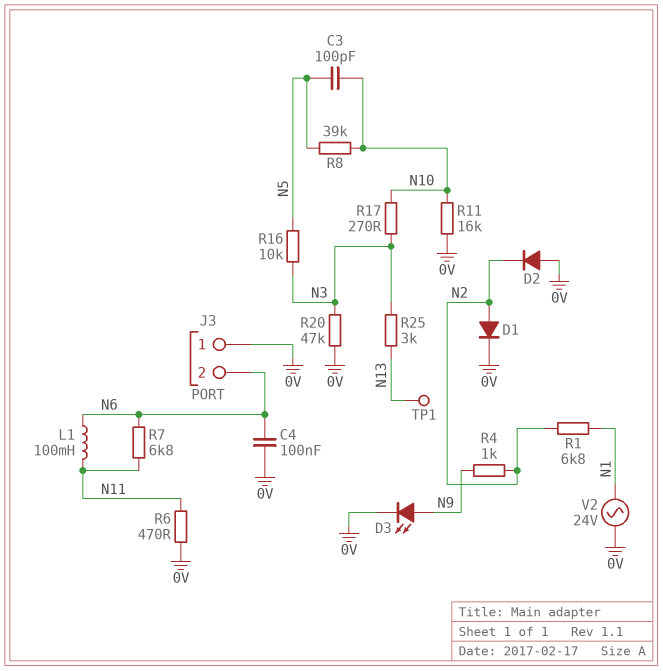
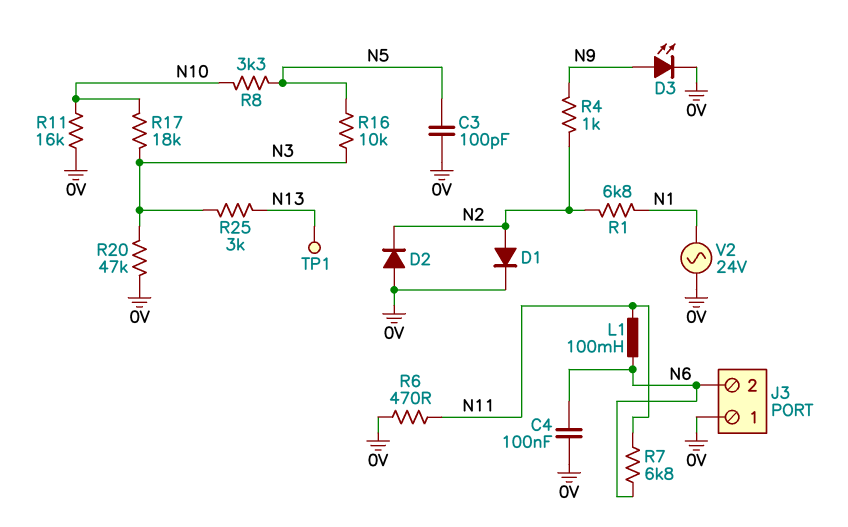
C3: 100pF (N5, N10) -> 100pF (0V, N5)
R8: 39k (N5, N10) -> 3.3k (N5, N10)
R17: 270 (N3, N10) -> 18k (N3, N10)

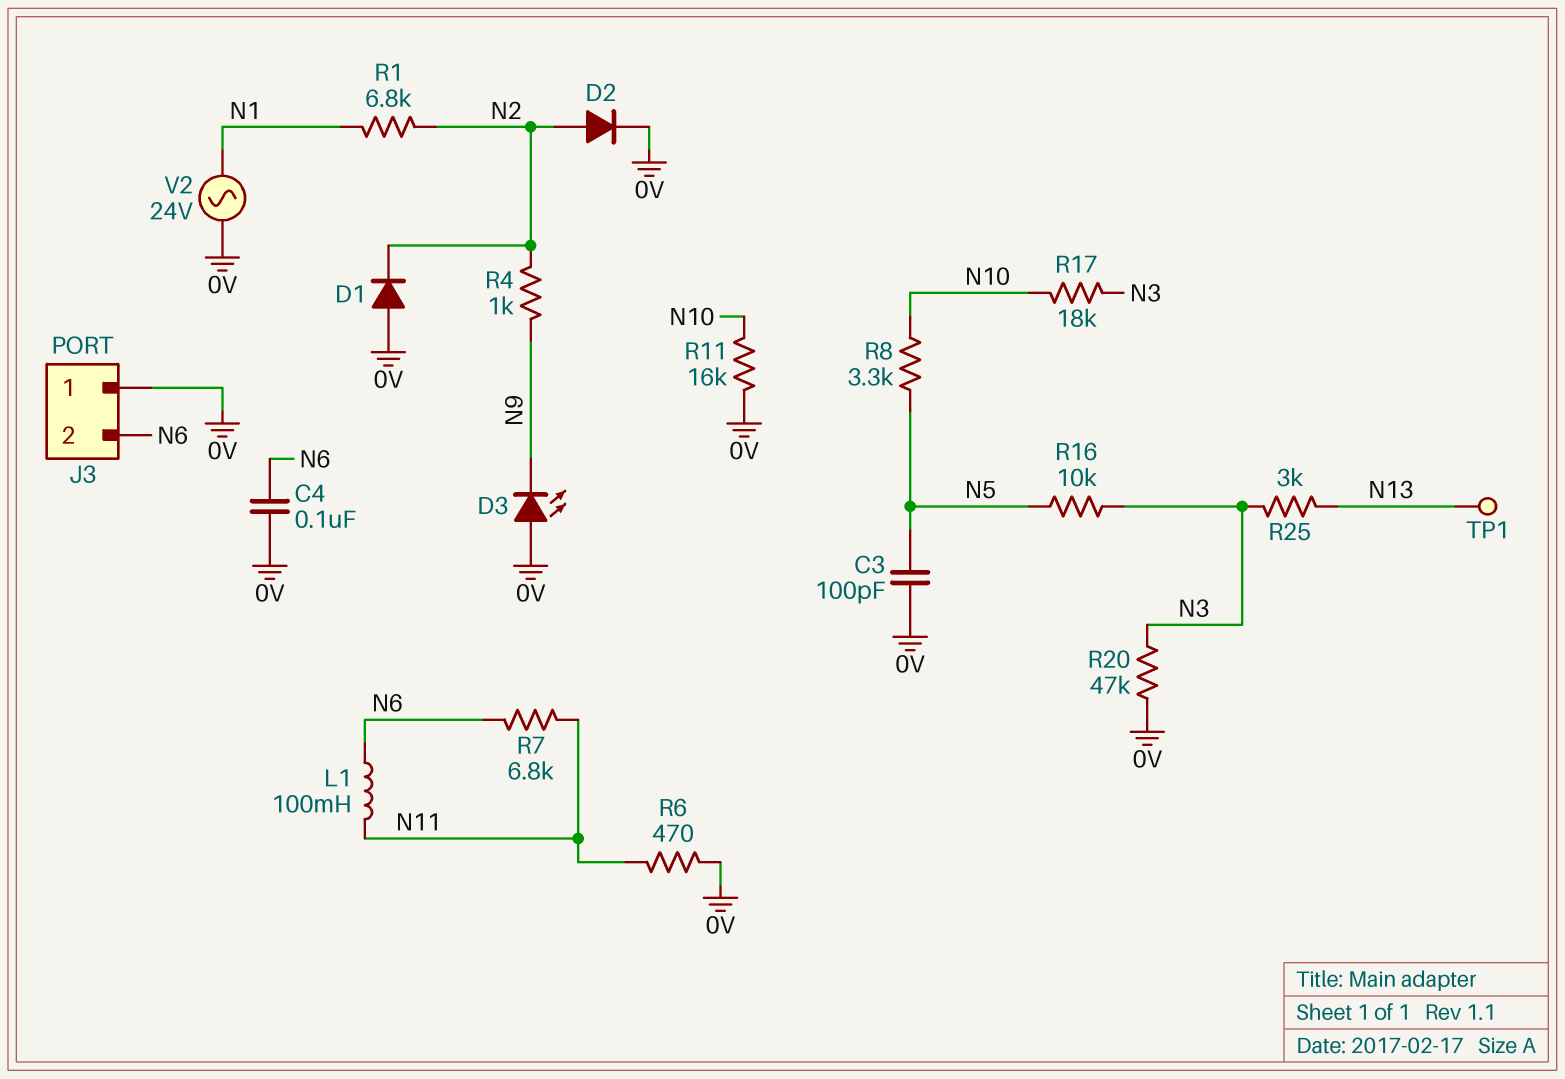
D1: diode (A N2, K 0V) -> diode (A 0V, K N2)
D2: diode (A 0V, K N2) -> diode (A N2, K 0V)
D3: LED (A N9, K 0V) -> LED (A 0V, K N9)

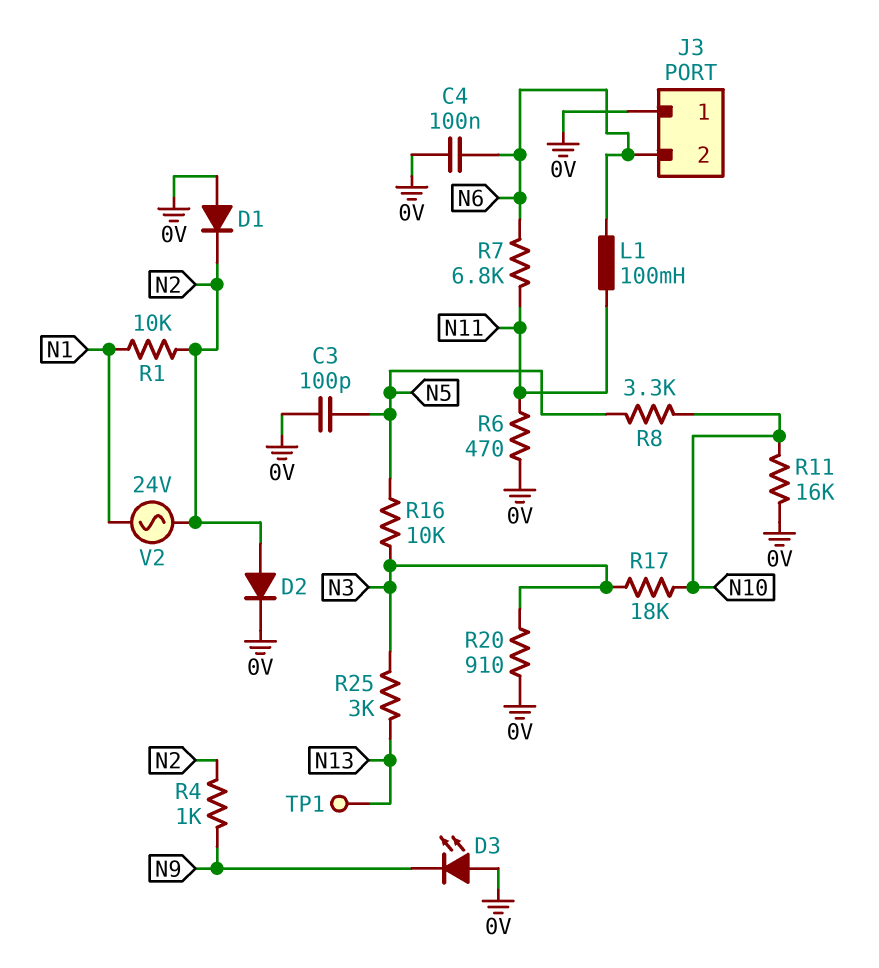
R1: 6.8k (N1, N2) -> 10k (N1, N2)
R20: 47k (0V, N3) -> 910 (0V, N3)
V2: AC 24V (0V, N1) -> AC 24V (N1, N2)

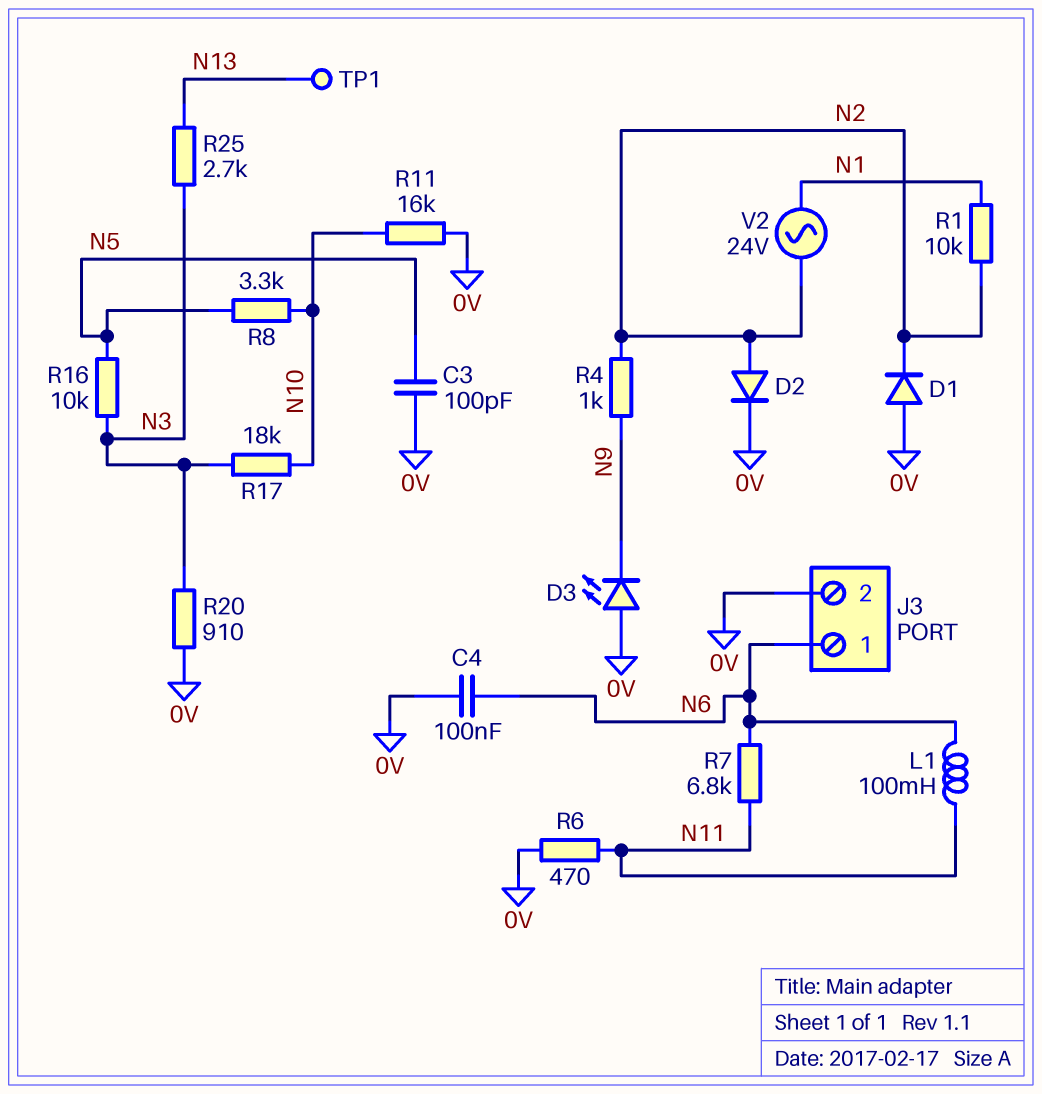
J3 pin 1: 0V -> N6
J3 pin 2: N6 -> 0V
R25: 3k (N3, N13) -> 2.7k (N3, N13)

